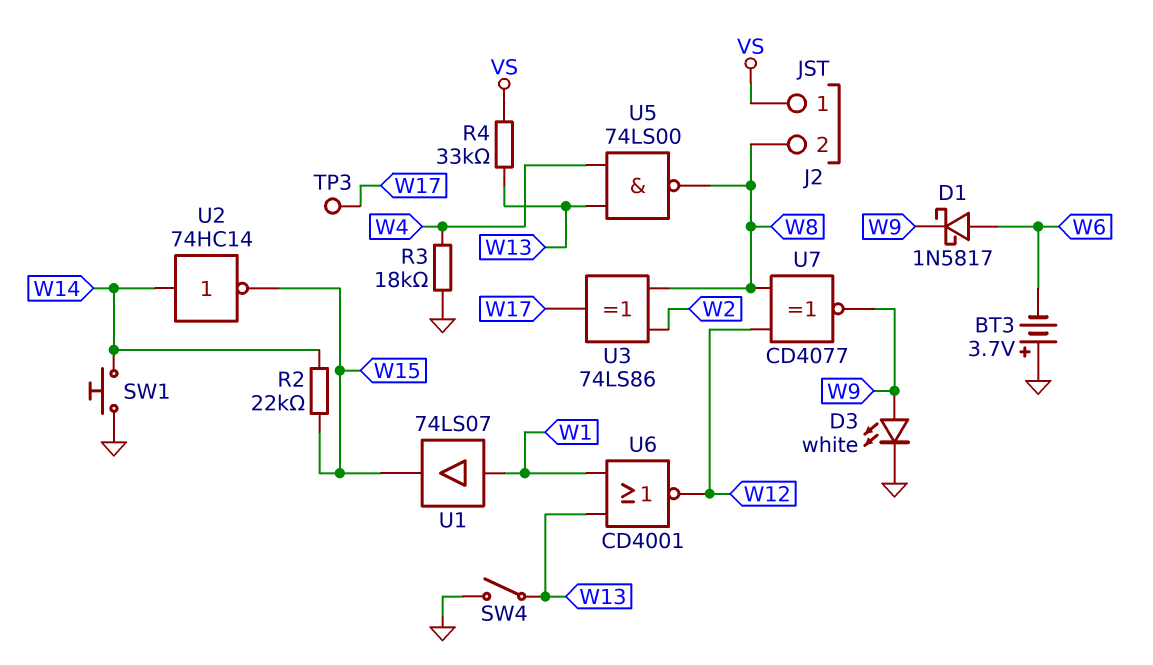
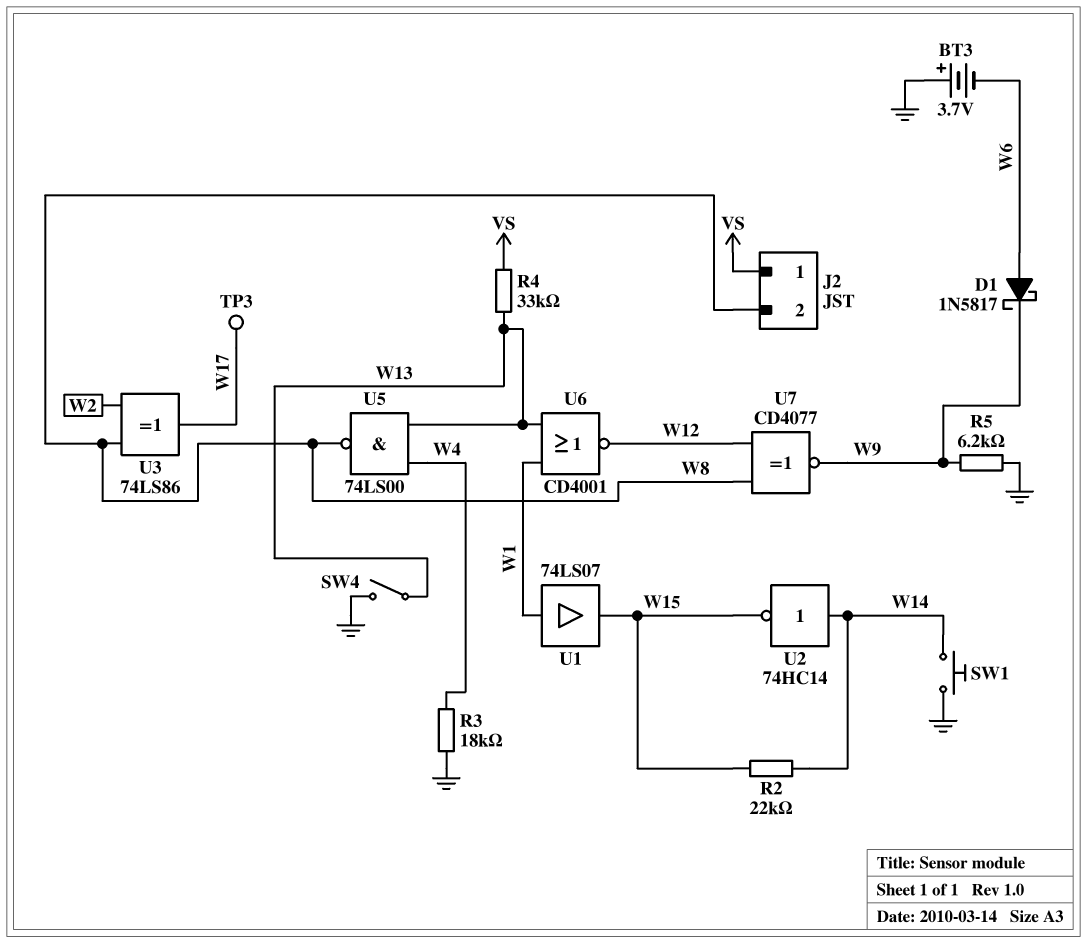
D3: LED white (A W9, K GND) -> none
R5: none -> 6.2k (GND, W9)

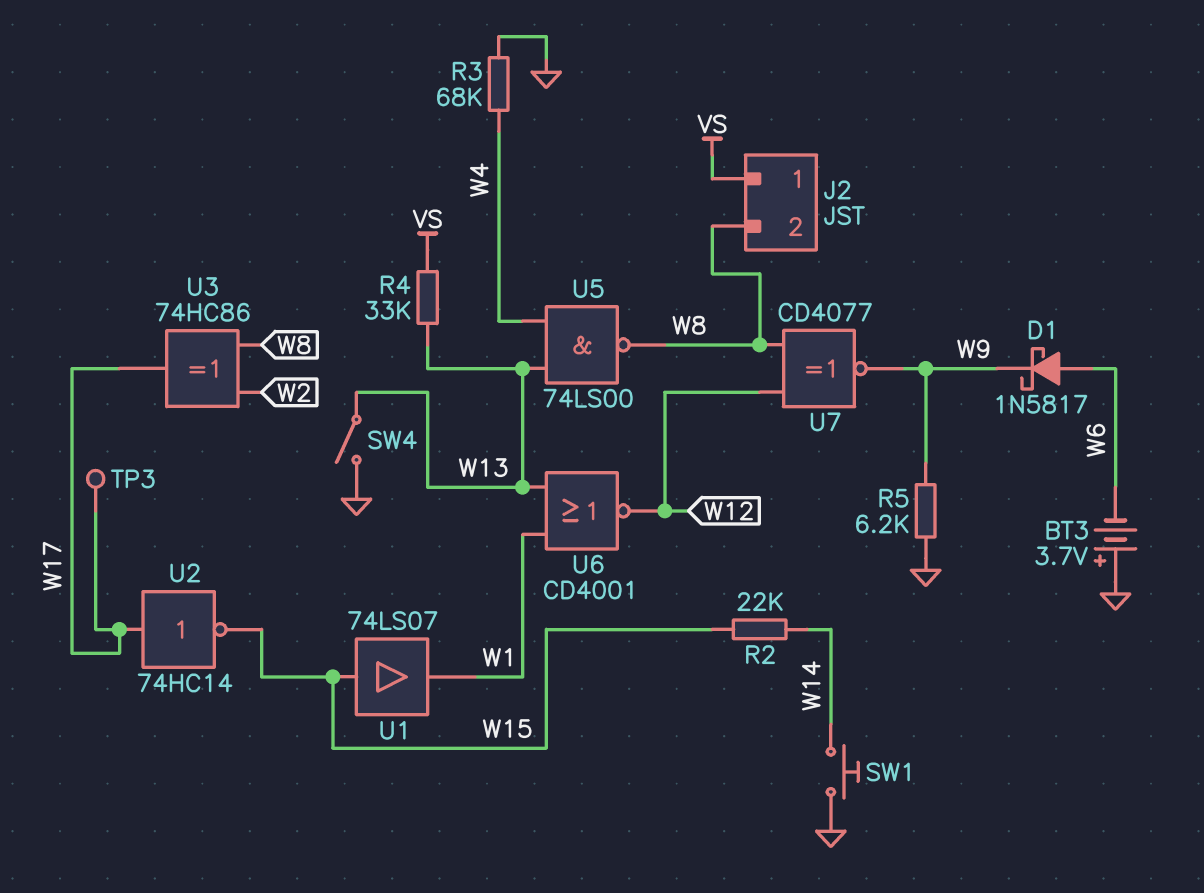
R3: 18k (GND, W4) -> 68k (GND, W4)
U1: buffer 74LS07 (in W1, out W15) -> buffer 74LS07 (in W15, out W1)
U2: NOT 74HC14 (in W14, out W15) -> NOT 74HC14 (in W17, out W15)
U3: XOR 74LS86 (in W2, in W8, out W17) -> XOR 74HC86 (in W2, in W8, out W17)

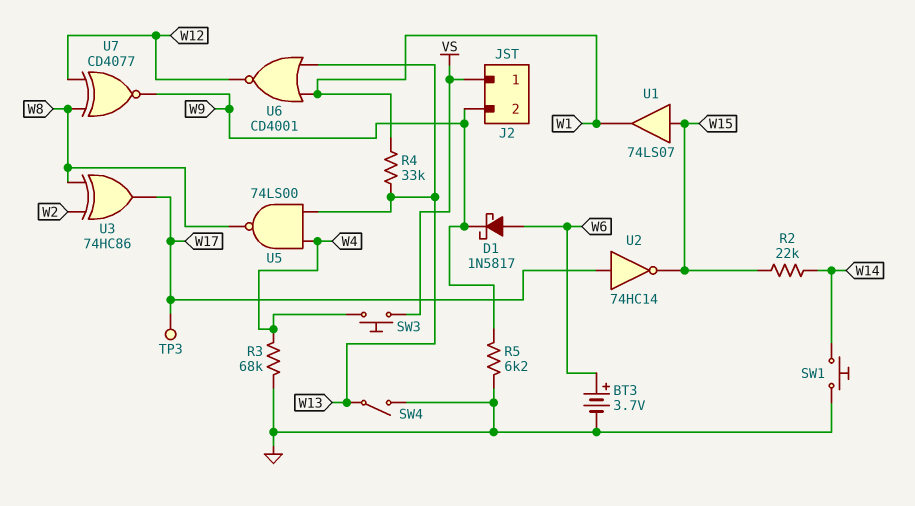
BT3: 3.7V (plus GND, minus W6) -> 3.7V (plus W6, minus GND)
J2 pin 2: W8 -> W9
R4: 33k (VS, W13) -> 33k (W1, W13)
SW3: none -> button (VS, W4)

